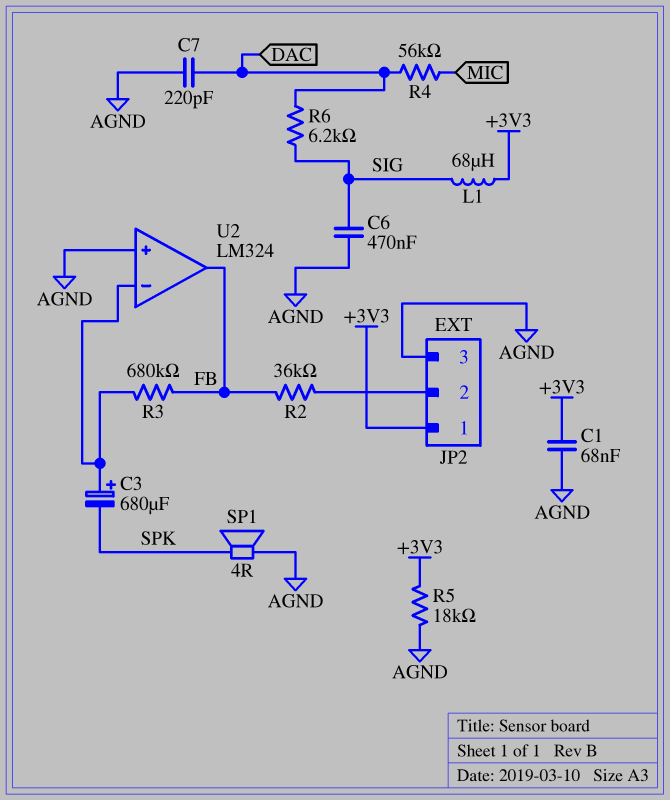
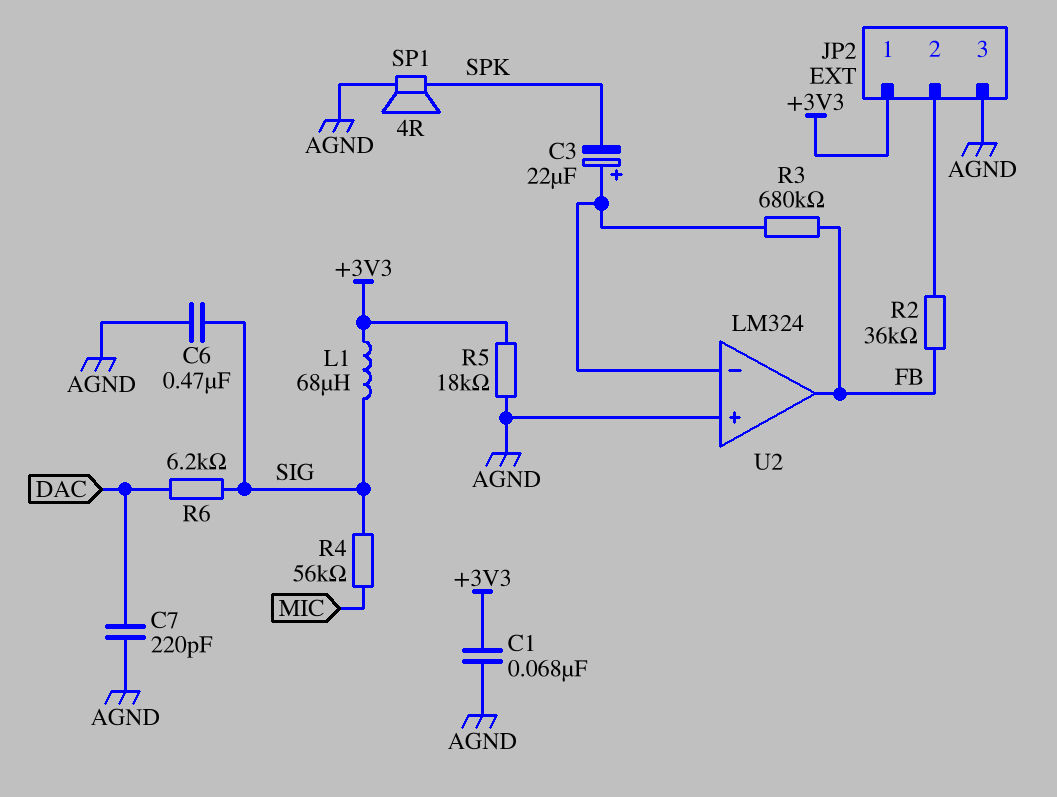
C3: 680uF (plus U2/in-, minus SPK) -> 22uF (plus U2/in-, minus SPK)
R4: 56k (DAC, MIC) -> 56k (MIC, SIG)

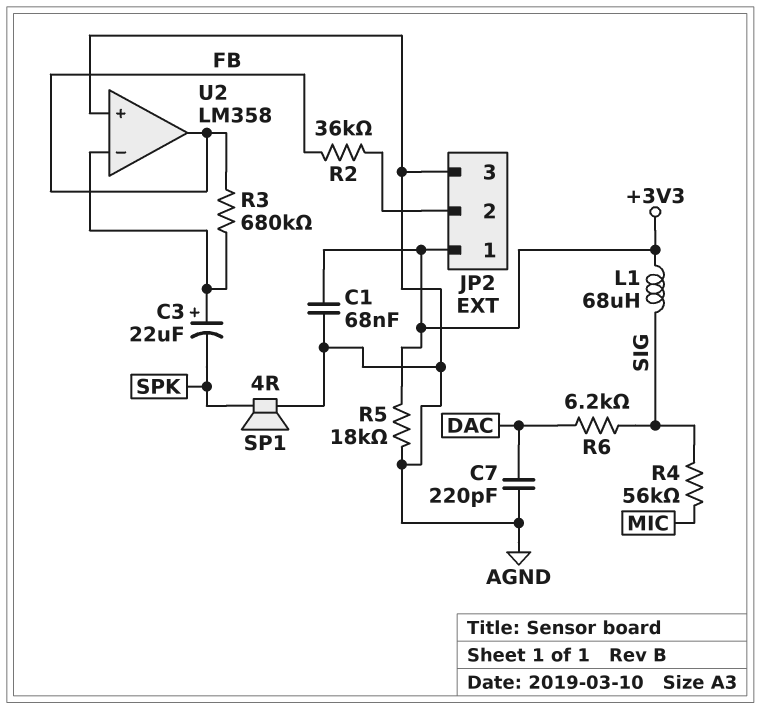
C6: 470nF (AGND, SIG) -> none
U2: LM324 -> LM358

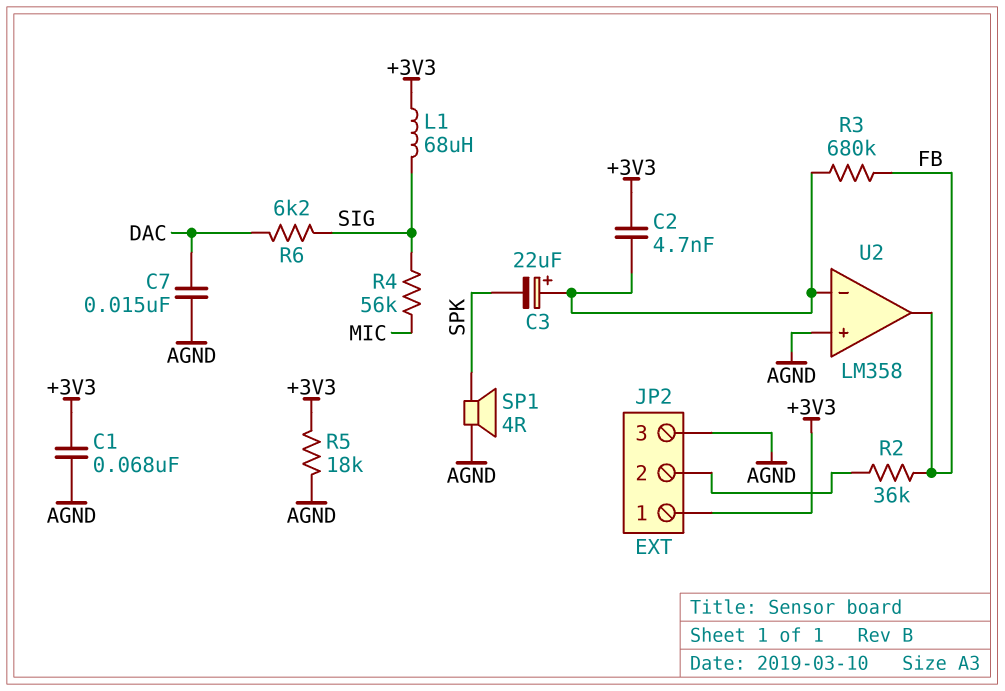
C2: none -> 4.7nF (+3V3, U2/in-)
C7: 220pF (AGND, DAC) -> 15nF (AGND, DAC)

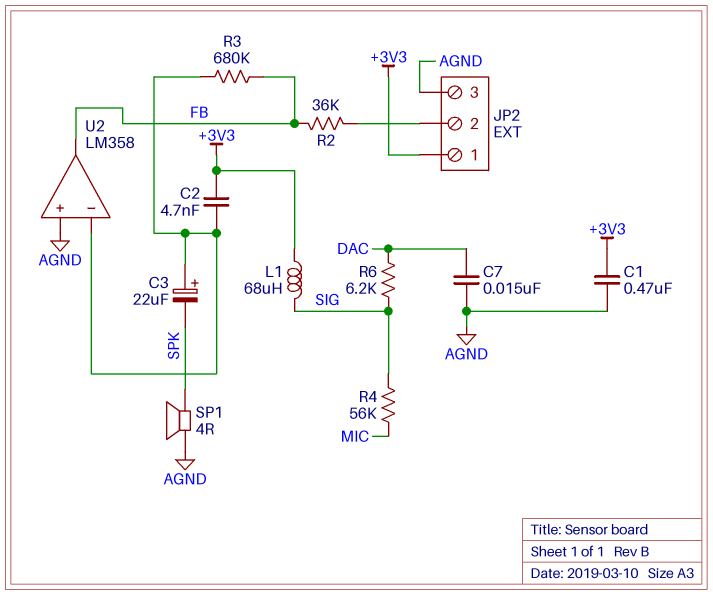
C1: 68nF (+3V3, AGND) -> 470nF (+3V3, AGND)
R5: 18k (+3V3, AGND) -> none

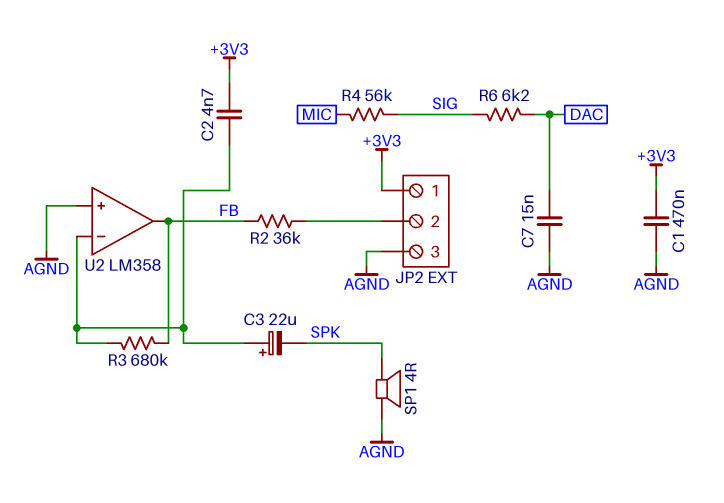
L1: 68uH (+3V3, SIG) -> none

